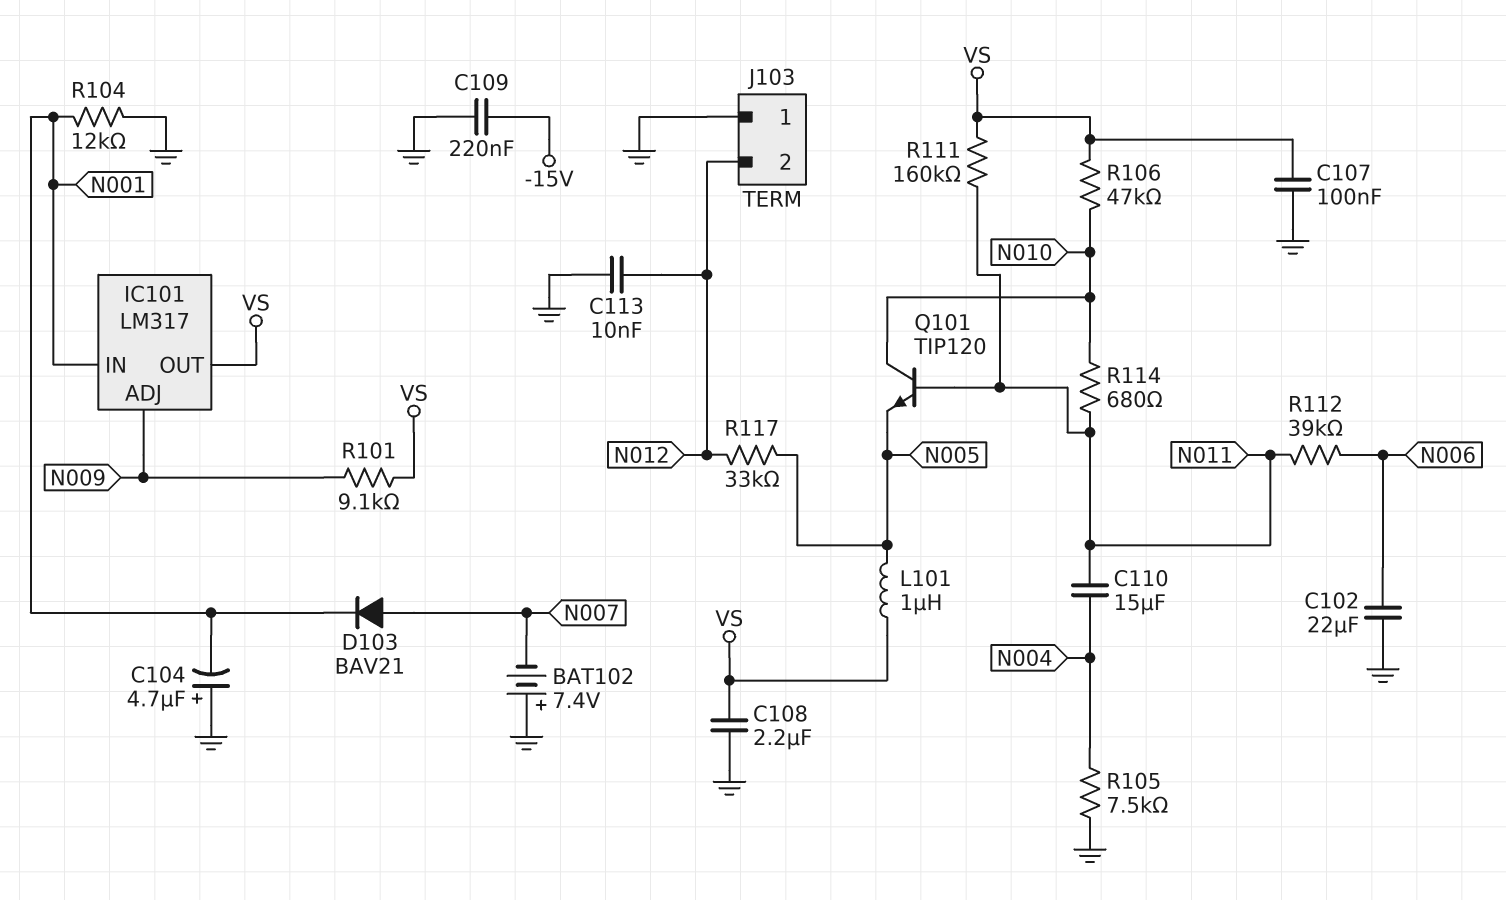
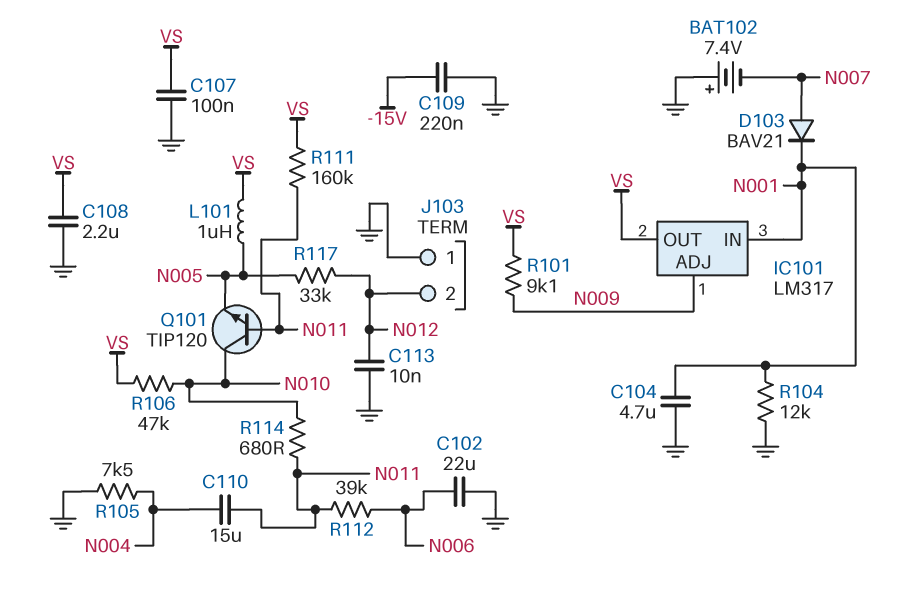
C104: 4.7uF (plus GND, minus N001) -> 4.7uF (GND, N001)

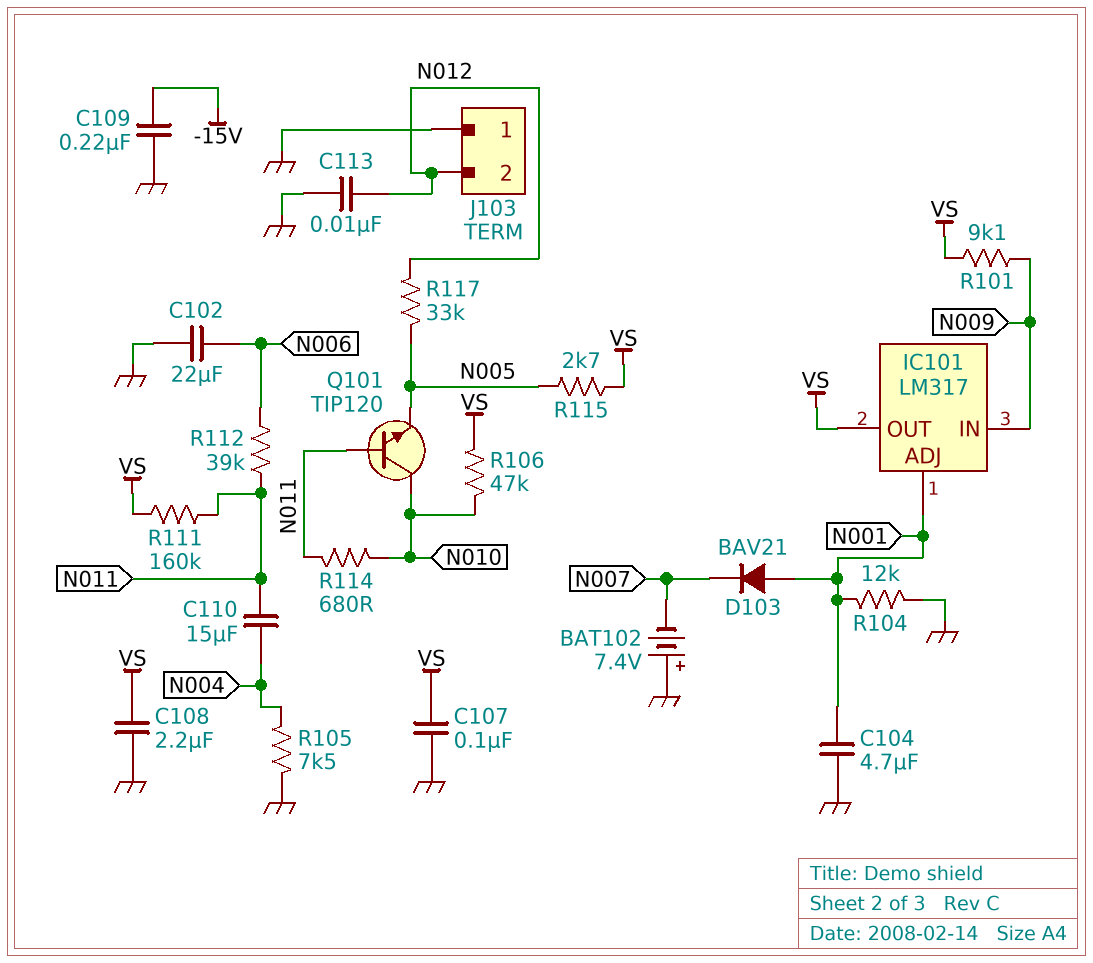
D103: diode BAV21 (A N007, K N001) -> diode BAV21 (A N001, K N007)
IC101 pin ADJ: N009 -> N001
IC101 pin IN: N001 -> N009
L101: 1uH (N005, VS) -> none
R115: none -> 2.7k (N005, VS)

